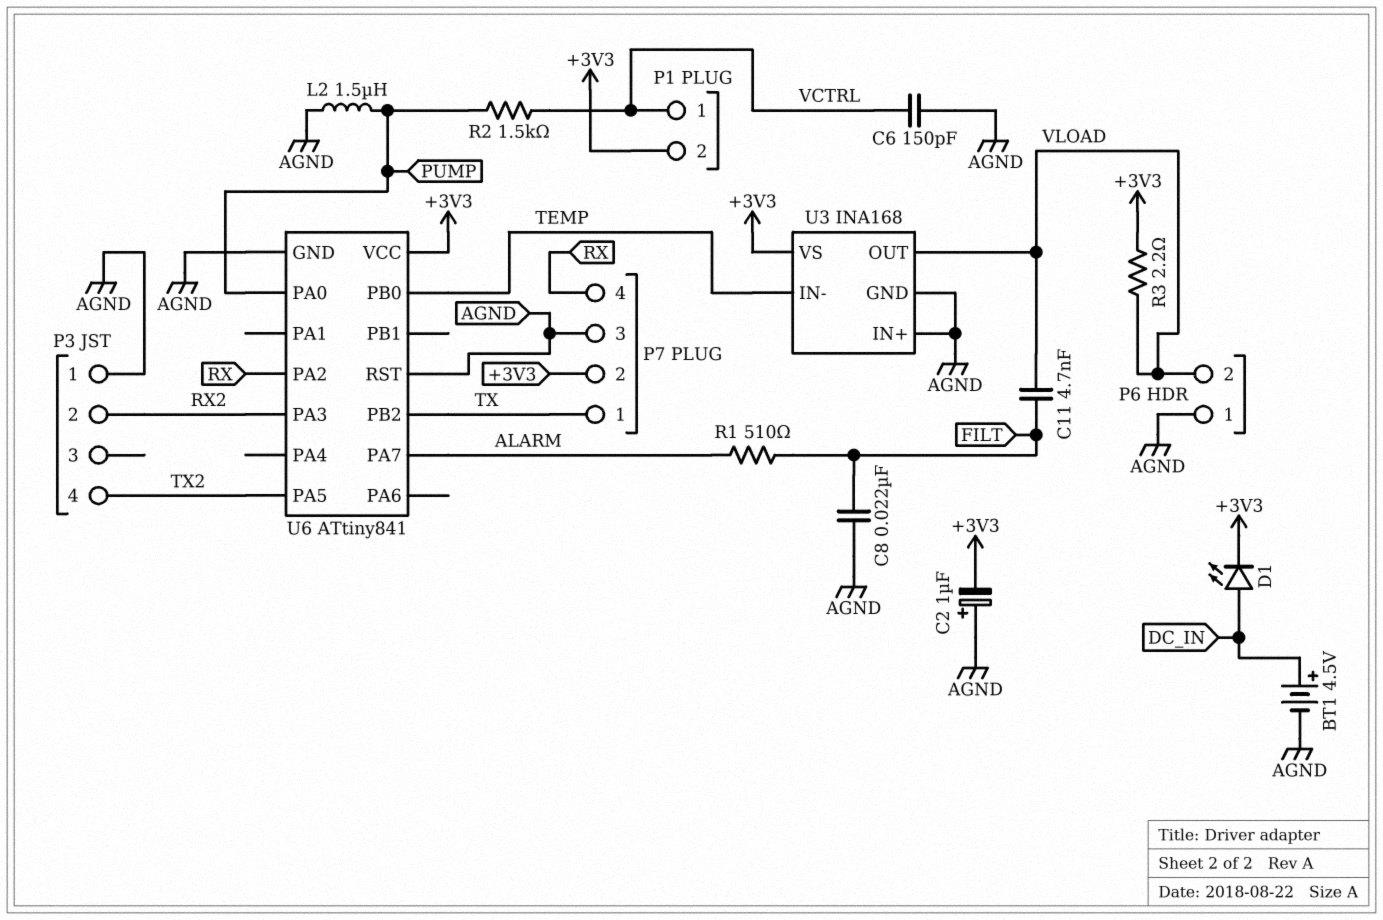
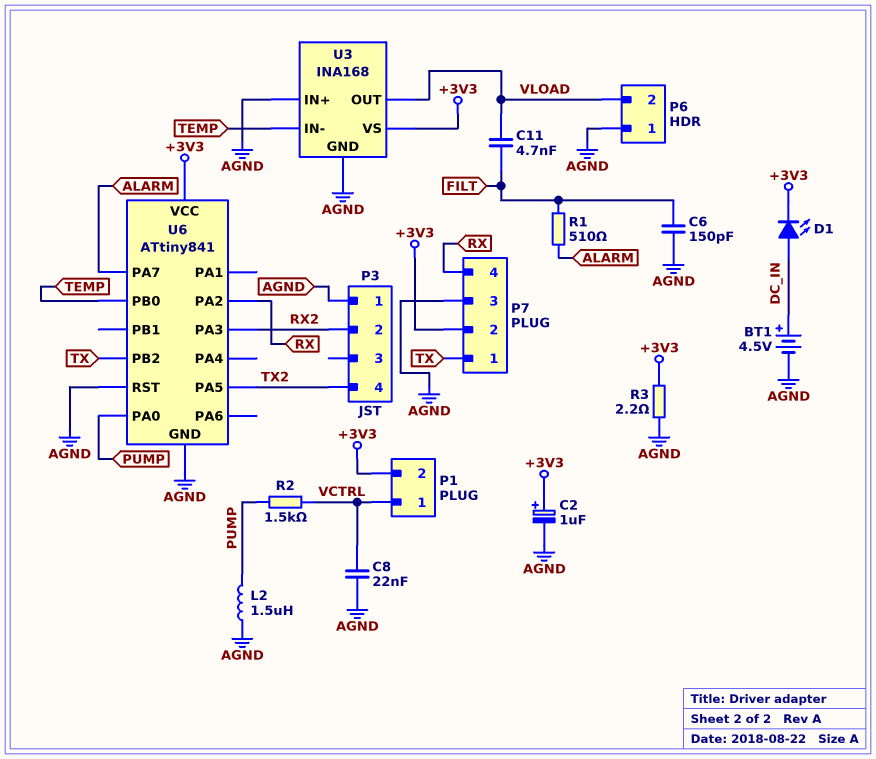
C2: 1uF (plus AGND, minus +3V3) -> 1uF (plus +3V3, minus AGND)
C6: 150pF (AGND, VCTRL) -> 150pF (AGND, FILT)
C8: 22nF (AGND, FILT) -> 22nF (AGND, VCTRL)
R3: 2.2 (+3V3, VLOAD) -> 2.2 (+3V3, AGND)

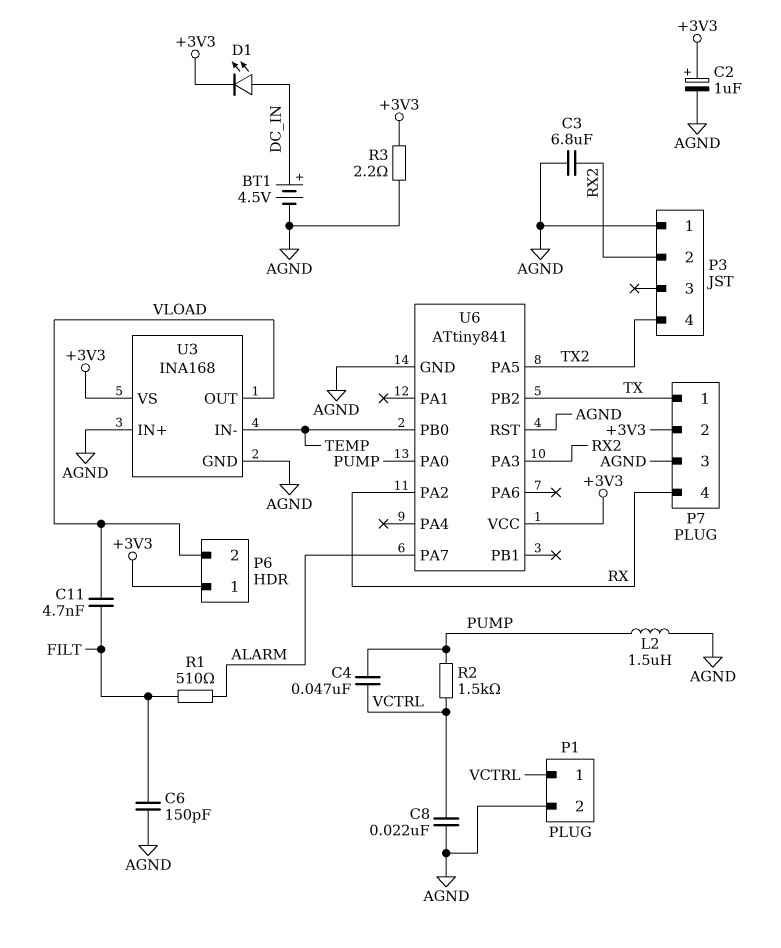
C3: none -> 6.8uF (AGND, RX2)
C4: none -> 47nF (PUMP, VCTRL)
P1 pin 2: +3V3 -> AGND
P6 pin 1: AGND -> +3V3

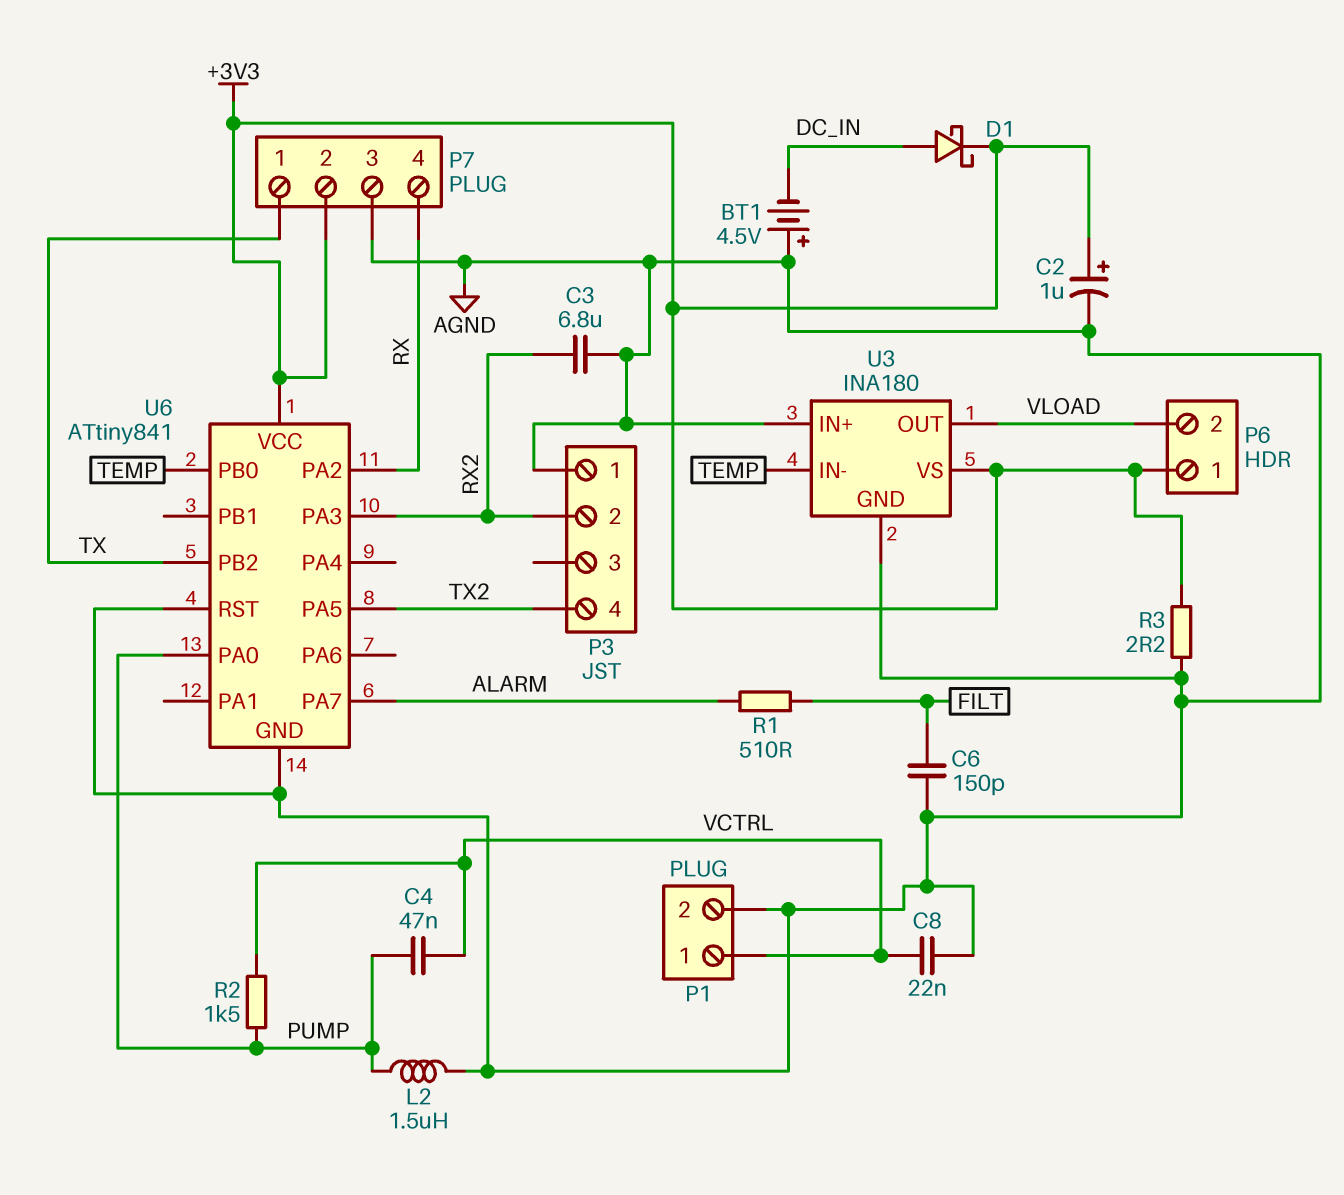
BT1: 4.5V (plus DC_IN, minus AGND) -> 4.5V (plus AGND, minus DC_IN)
C11: 4.7nF (FILT, VLOAD) -> none
D1: LED (A DC_IN, K +3V3) -> schottky (A DC_IN, K +3V3)
U3: INA168 -> INA180

